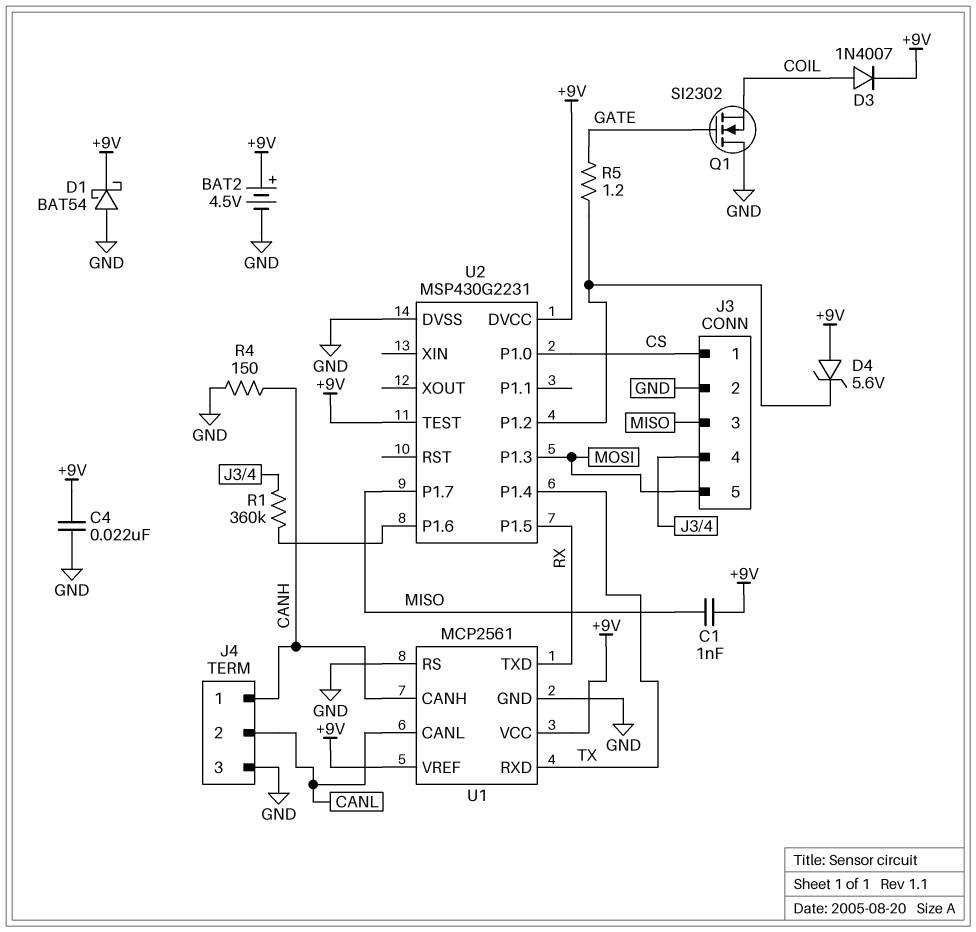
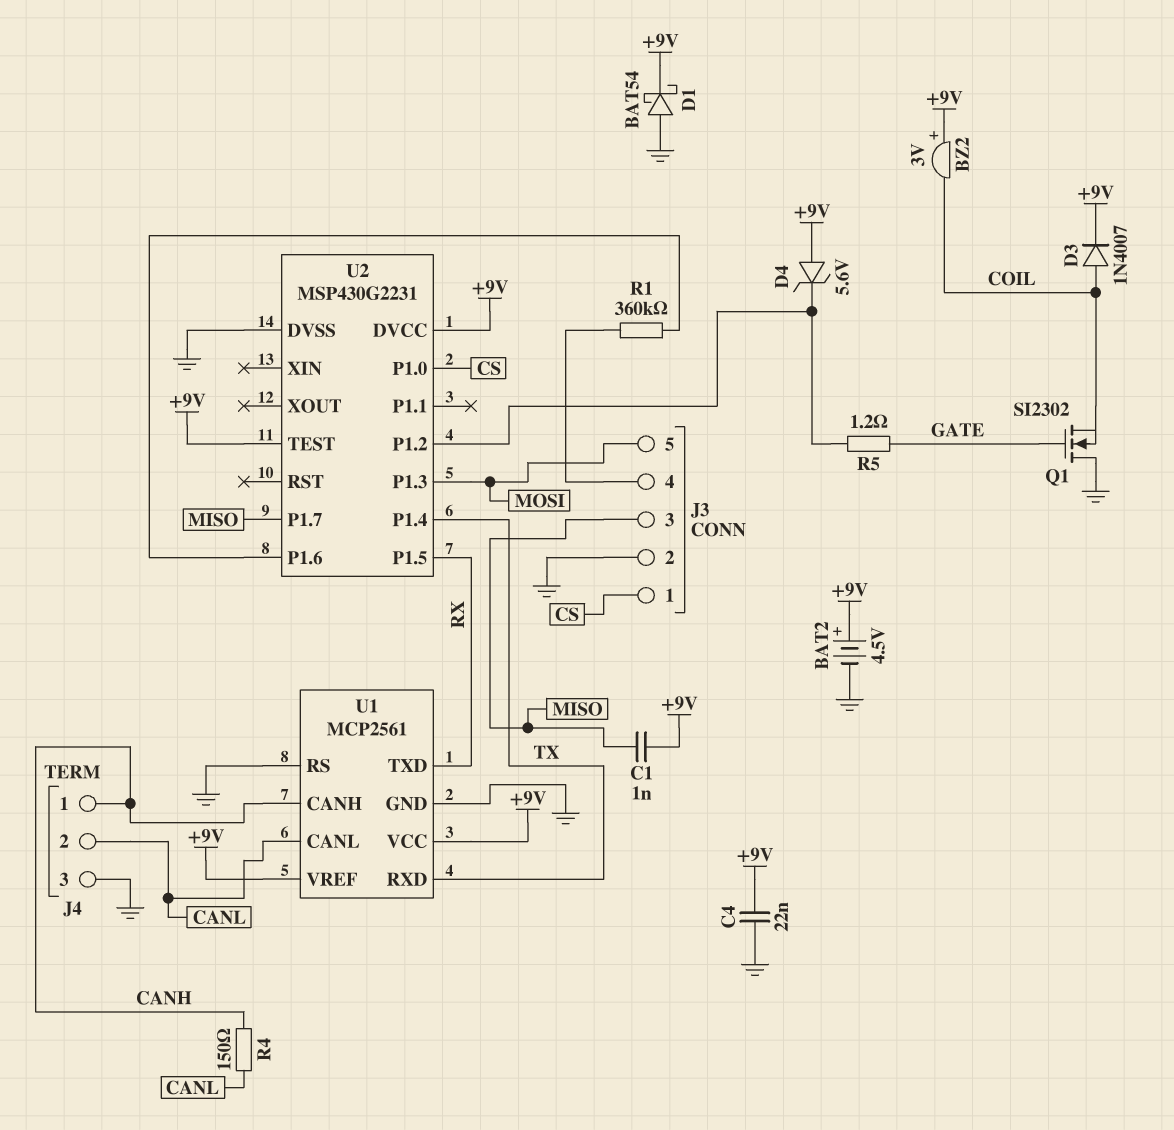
BZ2: none -> buzzer 3V (plus +9V, minus COIL)
R4: 150 (CANH, GND) -> 150 (CANH, CANL)

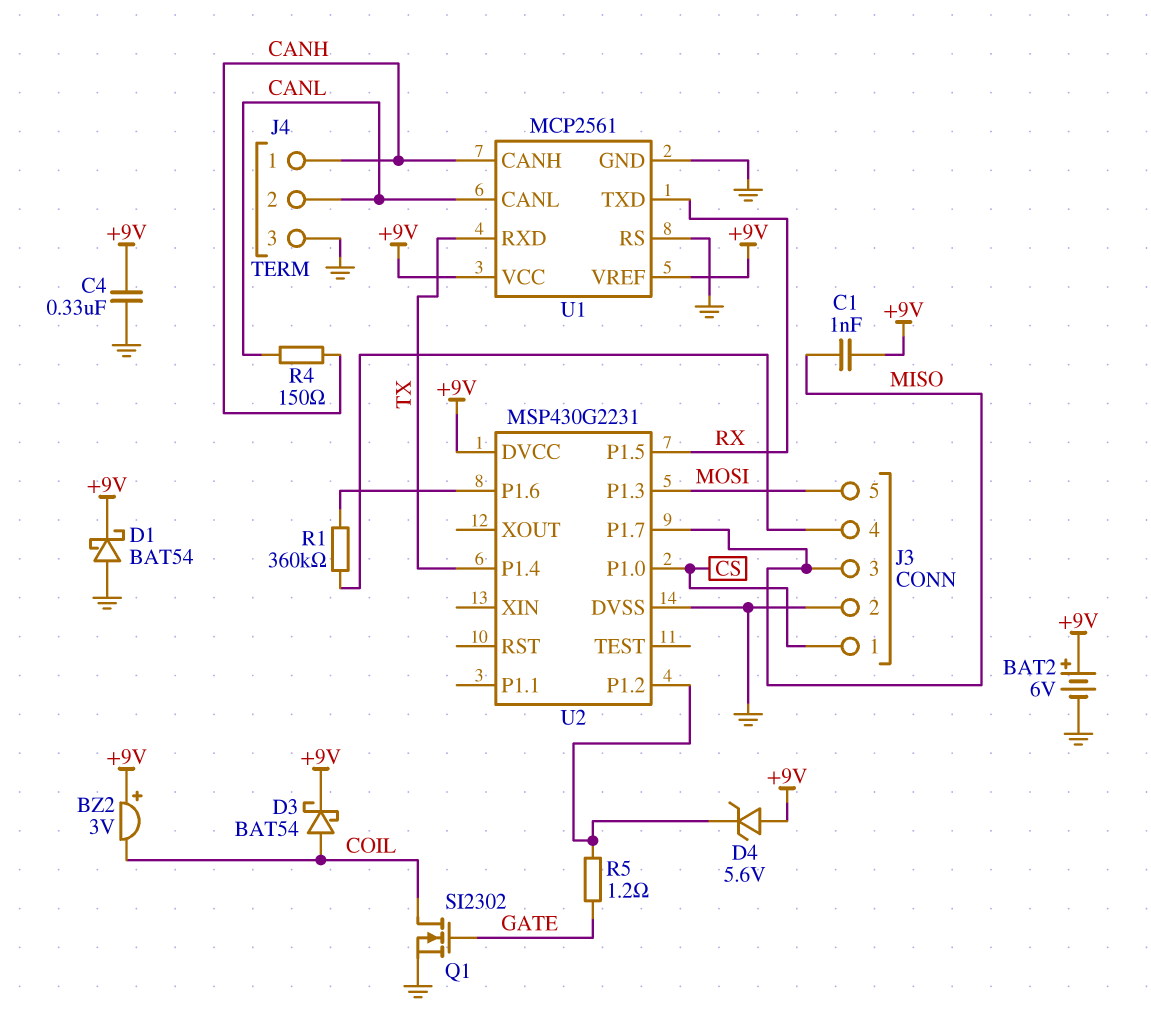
BAT2: 4.5V (plus +9V, minus GND) -> 6V (plus +9V, minus GND)
C4: 22nF (+9V, GND) -> 330nF (+9V, GND)
D3: diode 1N4007 (A COIL, K +9V) -> schottky BAT54 (A COIL, K +9V)
Q1: NMOS SI2302 (G GATE, D GND, S COIL) -> NMOS SI2302 (G GATE, D COIL, S GND)
U2 pin TEST: +9V -> none

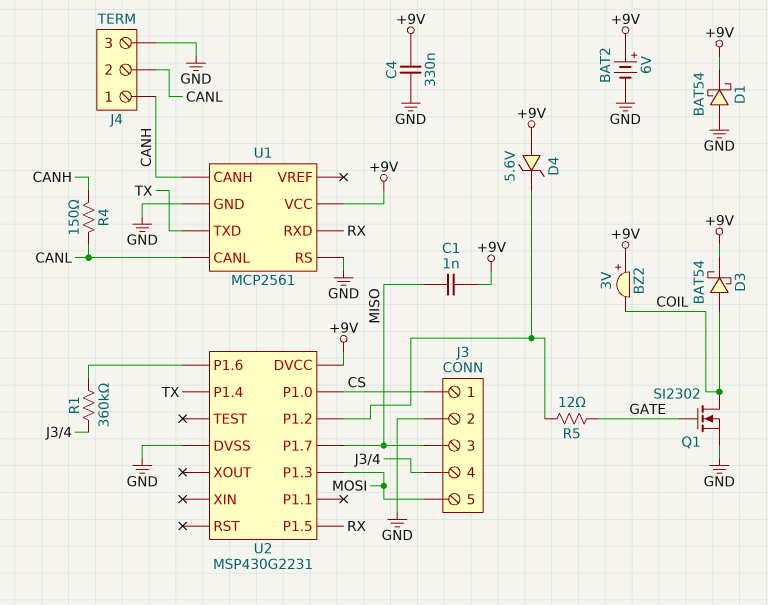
R5: 1.2 (GATE, U2/P1.2) -> 12 (GATE, U2/P1.2)
U1 pin RXD: TX -> RX
U1 pin TXD: RX -> TX
U1 pin VREF: +9V -> none

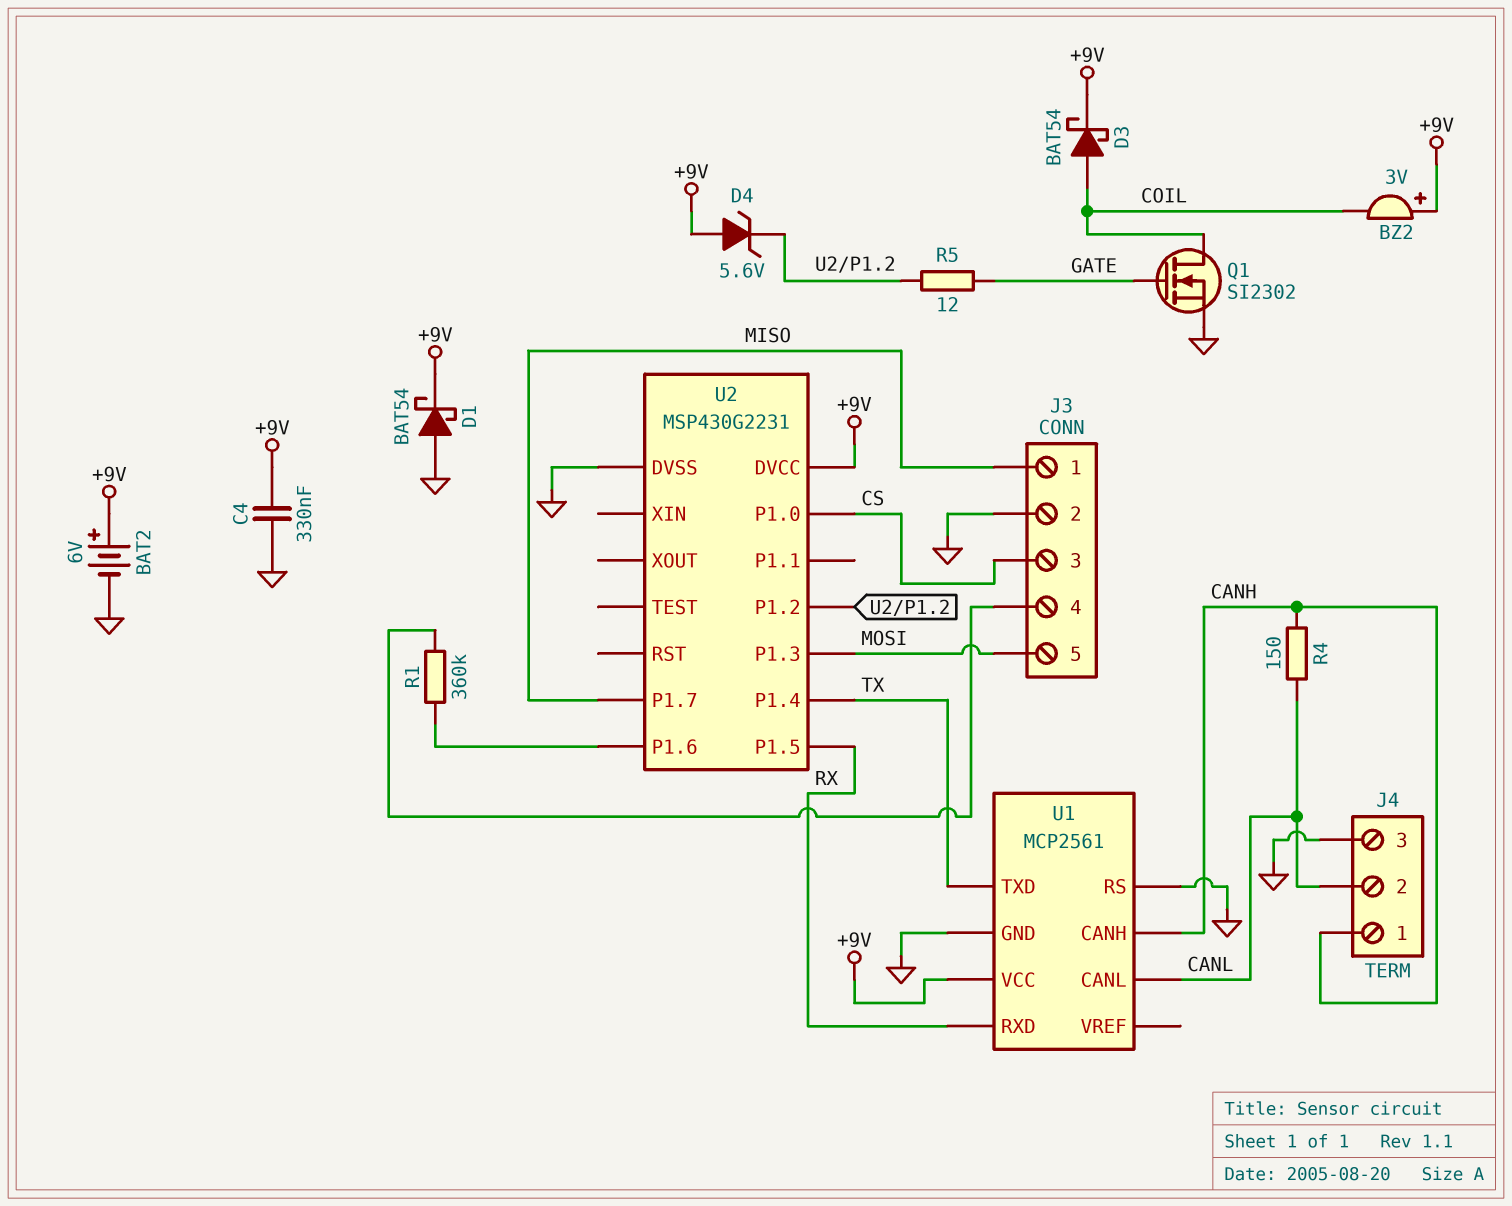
C1: 1nF (+9V, MISO) -> none
J3 pin 1: CS -> MISO
J3 pin 3: MISO -> CS

